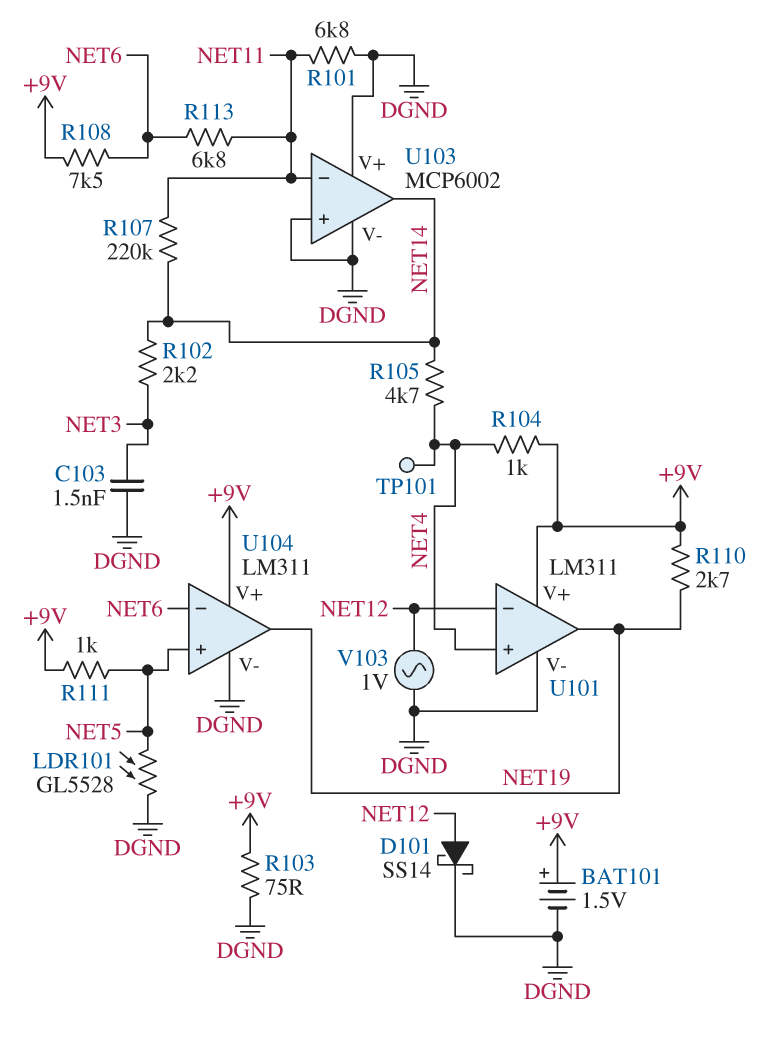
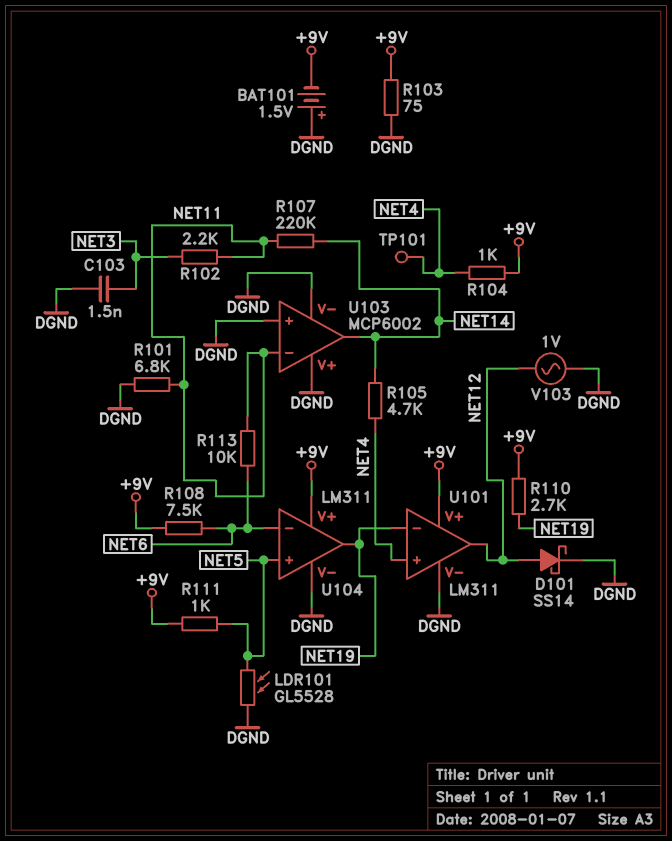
BAT101: 1.5V (plus +9V, minus DGND) -> 1.5V (plus DGND, minus +9V)
R102: 2.2k (NET3, NET14) -> 2.2k (NET3, NET11)
R113: 6.8k (NET6, NET11) -> 10k (NET6, NET11)
U101 pin in-: NET12 -> NET19
U101 pin out: NET19 -> NET12

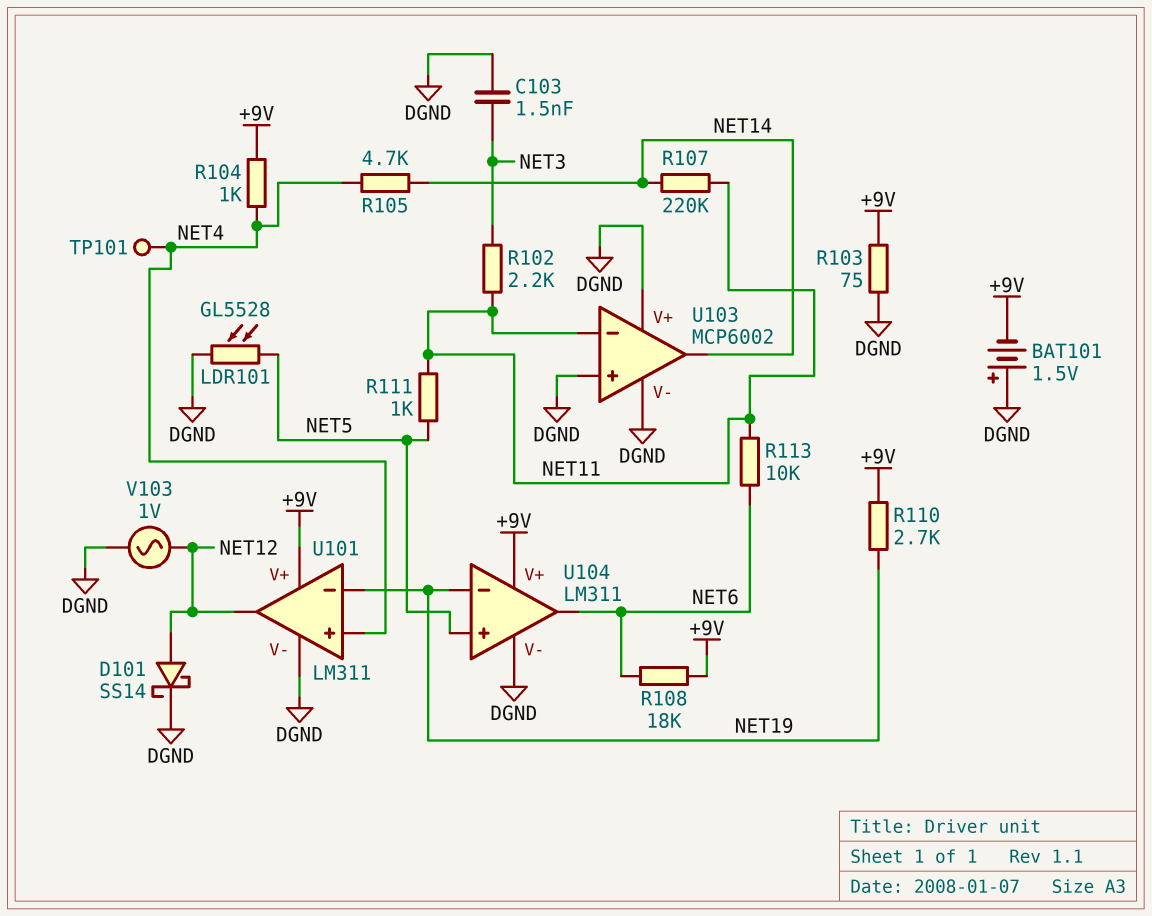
R101: 6.8k (DGND, NET11) -> none
R108: 7.5k (+9V, NET6) -> 18k (+9V, NET6)
R111: 1k (+9V, NET5) -> 1k (NET5, NET11)
U104 pin in-: NET6 -> NET19
U104 pin out: NET19 -> NET6

